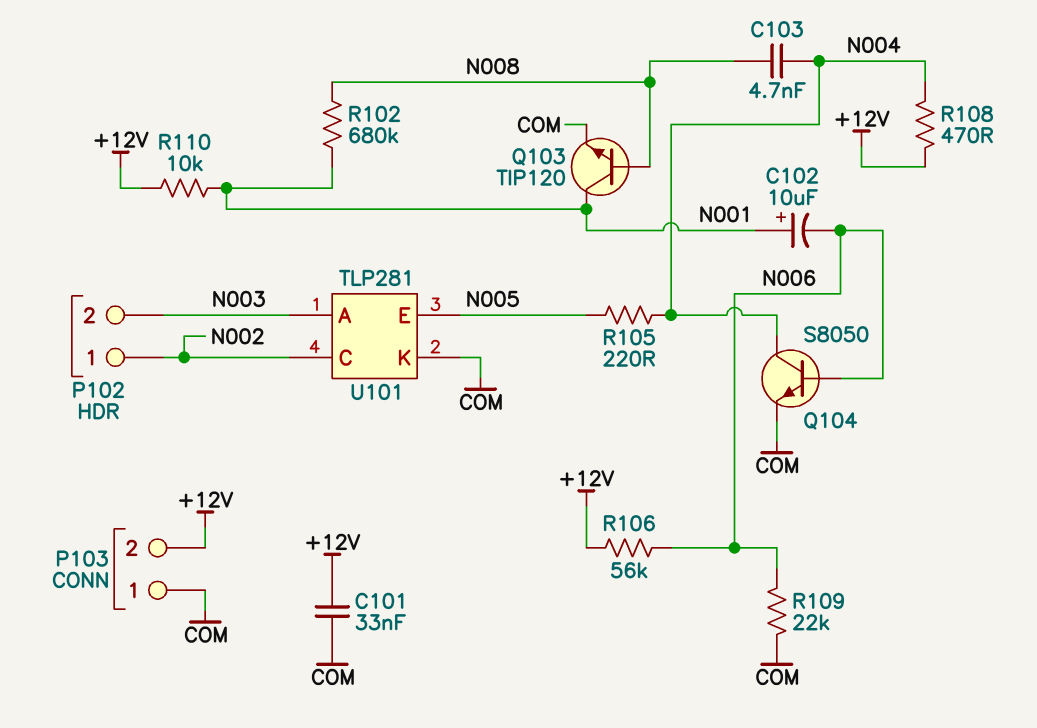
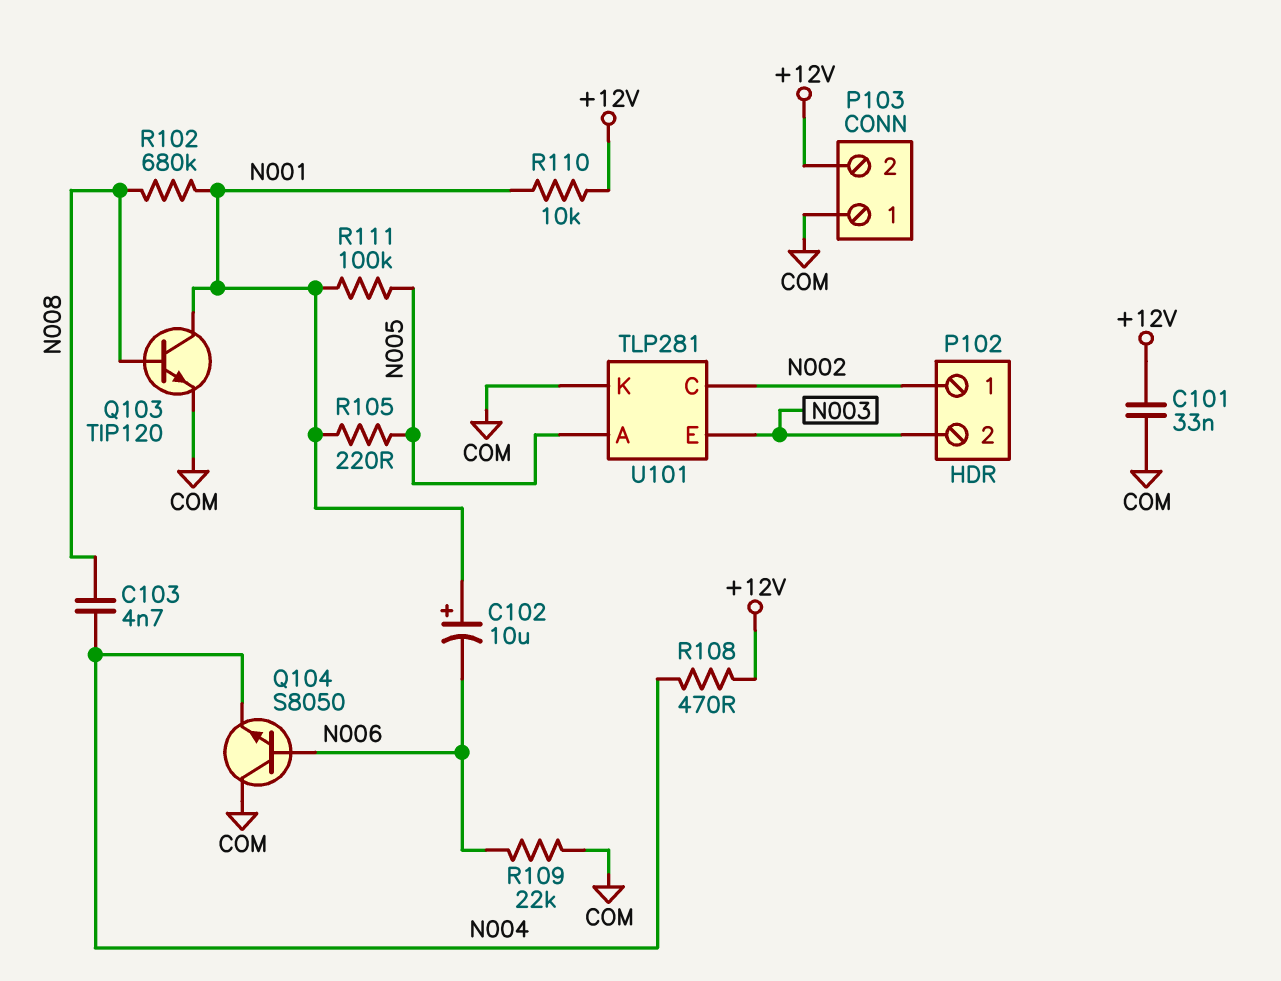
Q104: NPN S8050 (B N006, C N004, E COM) -> NPN S8050 (B N006, C COM, E N004)
R105: 220 (N004, N005) -> 220 (N001, N005)
R106: 56k (+12V, N006) -> none
R111: none -> 100k (N001, N005)
U101 pin A: N003 -> N005
U101 pin E: N005 -> N003

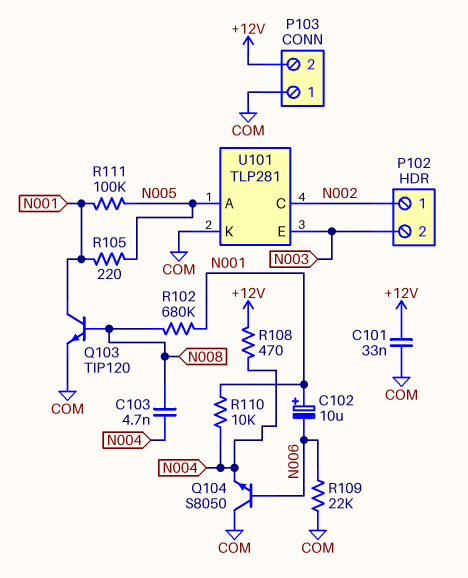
R110: 10k (+12V, N001) -> 10k (N001, N004)

